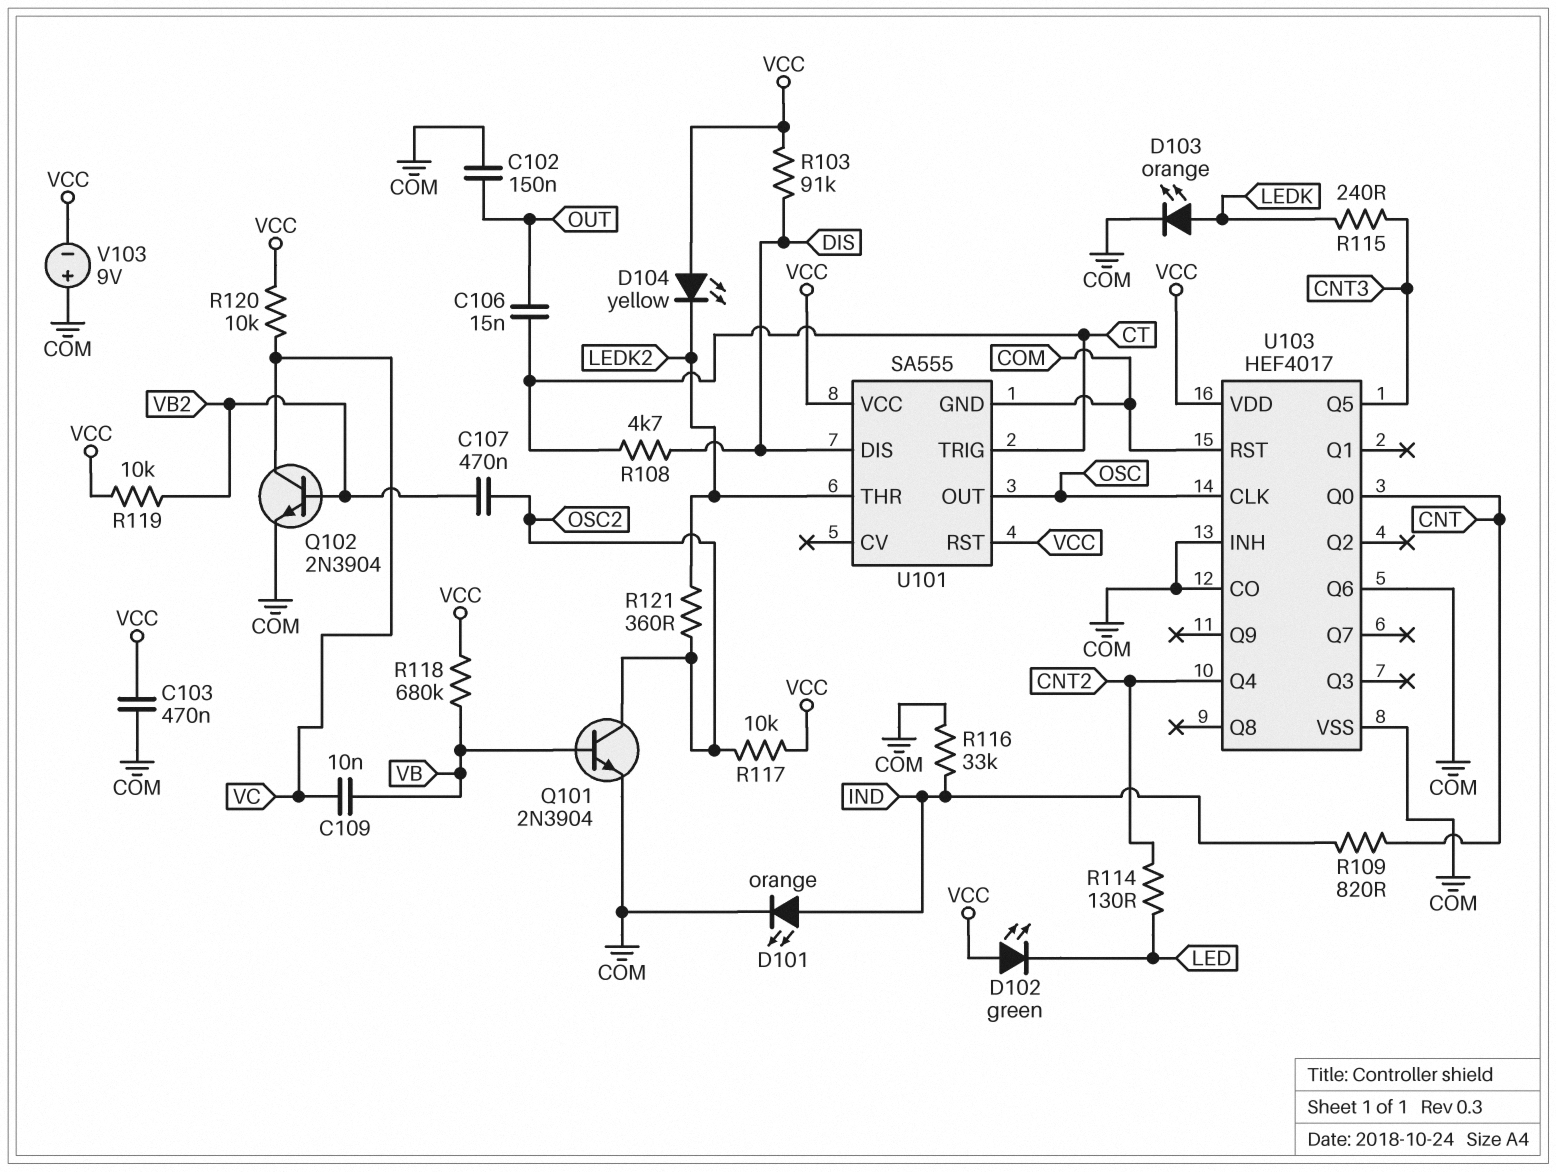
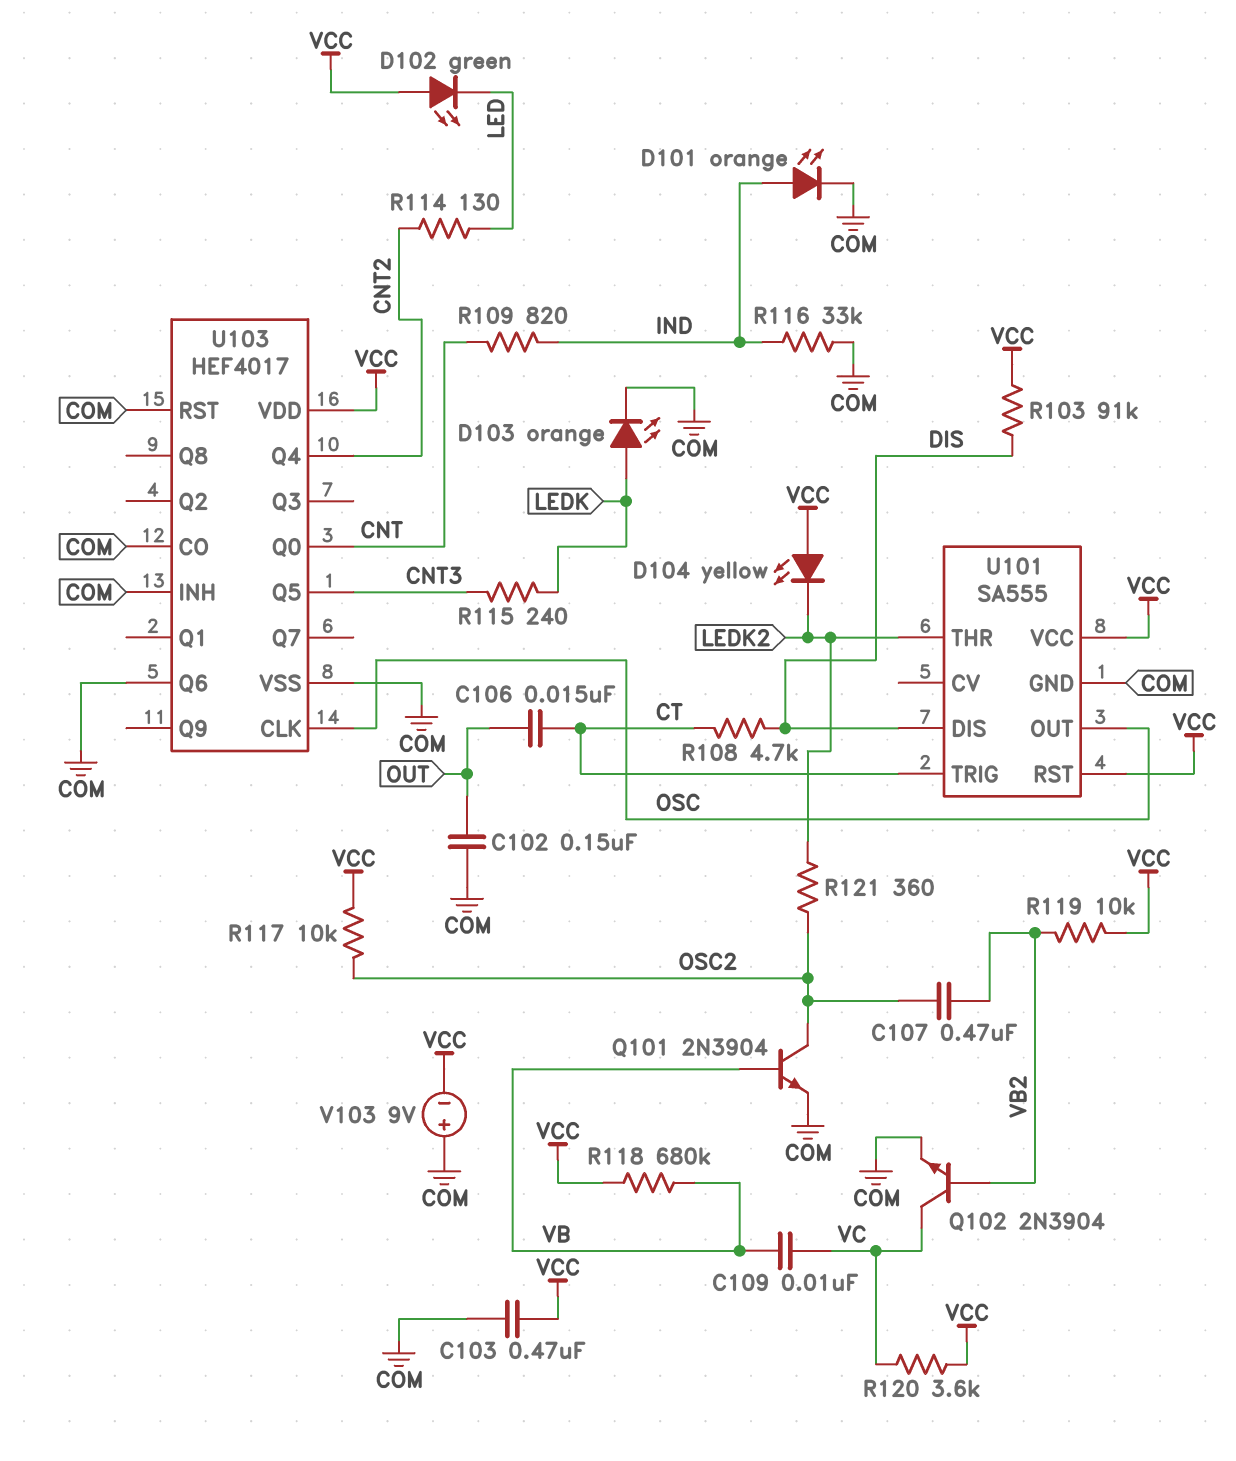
R120: 10k (VC, VCC) -> 3.6k (VC, VCC)

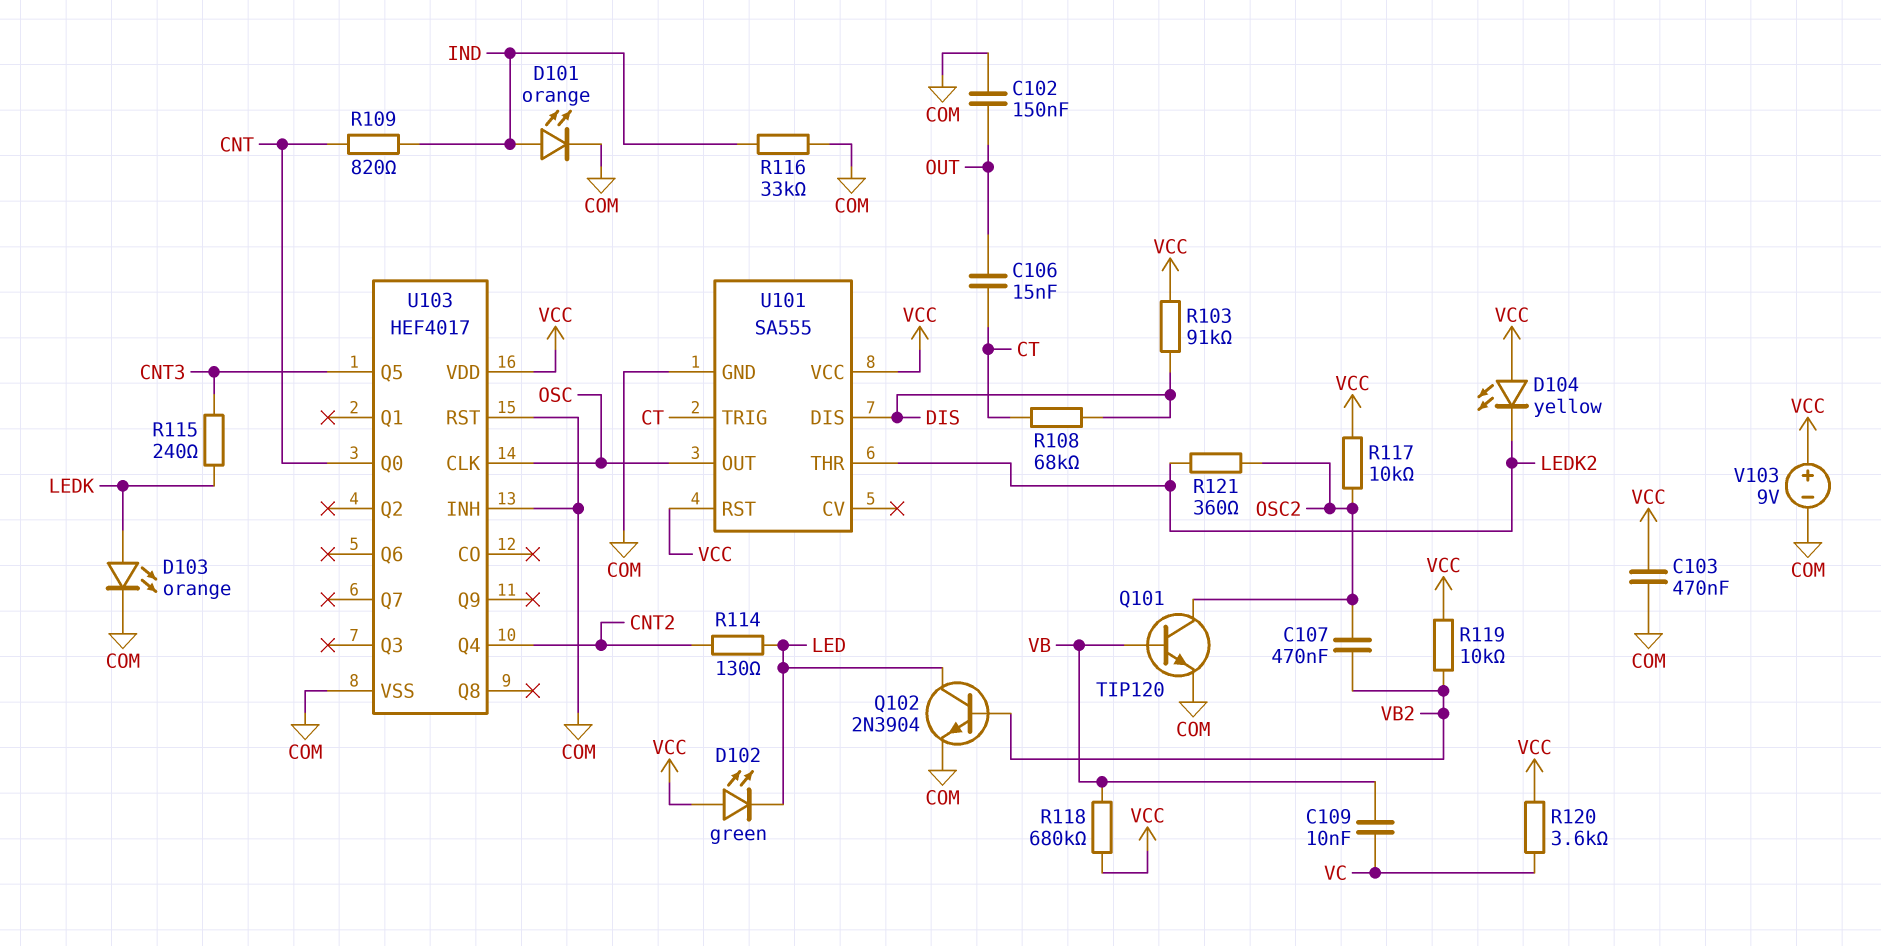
Q101: NPN 2N3904 (B VB, C OSC2, E COM) -> NPN TIP120 (B VB, C OSC2, E COM)
Q102: NPN 2N3904 (B VB2, C VC, E COM) -> NPN 2N3904 (B VB2, C LED, E COM)
R108: 4.7k (CT, DIS) -> 68k (CT, DIS)
U103 pin CO: COM -> none
U103 pin Q6: COM -> none
V103: 9V (plus COM, minus VCC) -> 9V (plus VCC, minus COM)

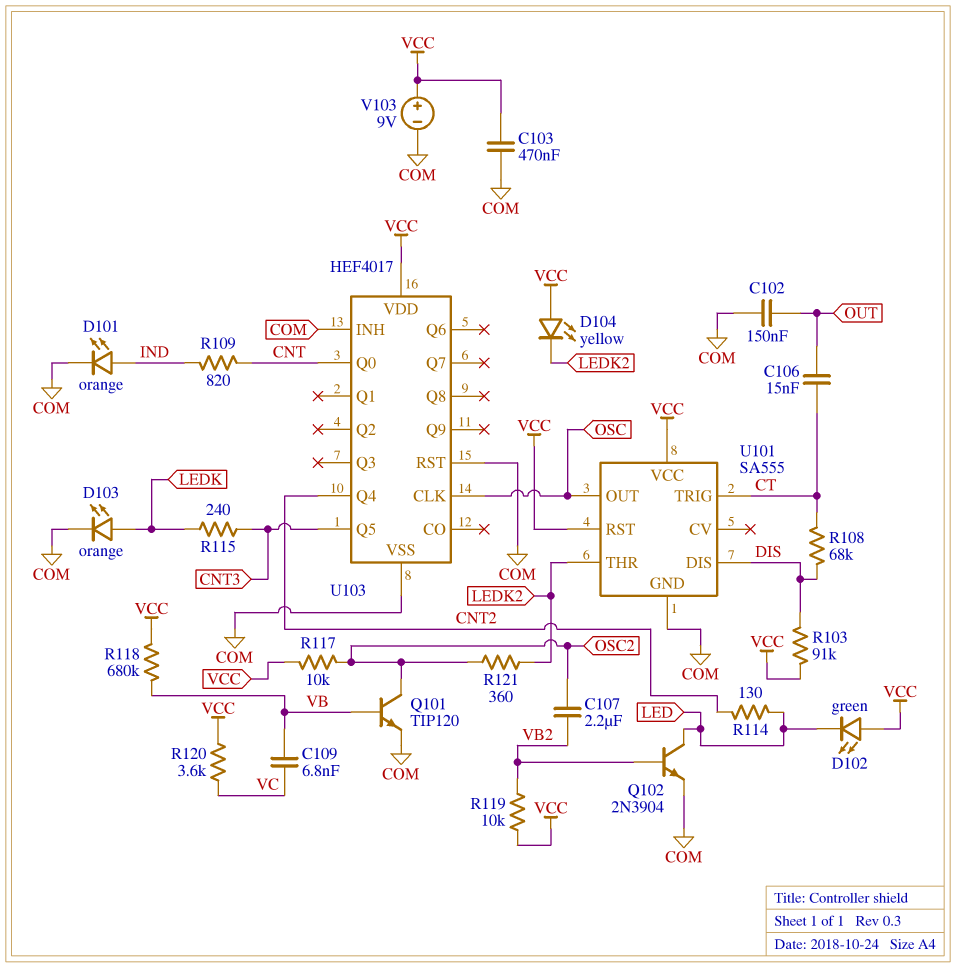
C107: 470nF (OSC2, VB2) -> 2.2uF (OSC2, VB2)
C109: 10nF (VB, VC) -> 6.8nF (VB, VC)
R116: 33k (COM, IND) -> none

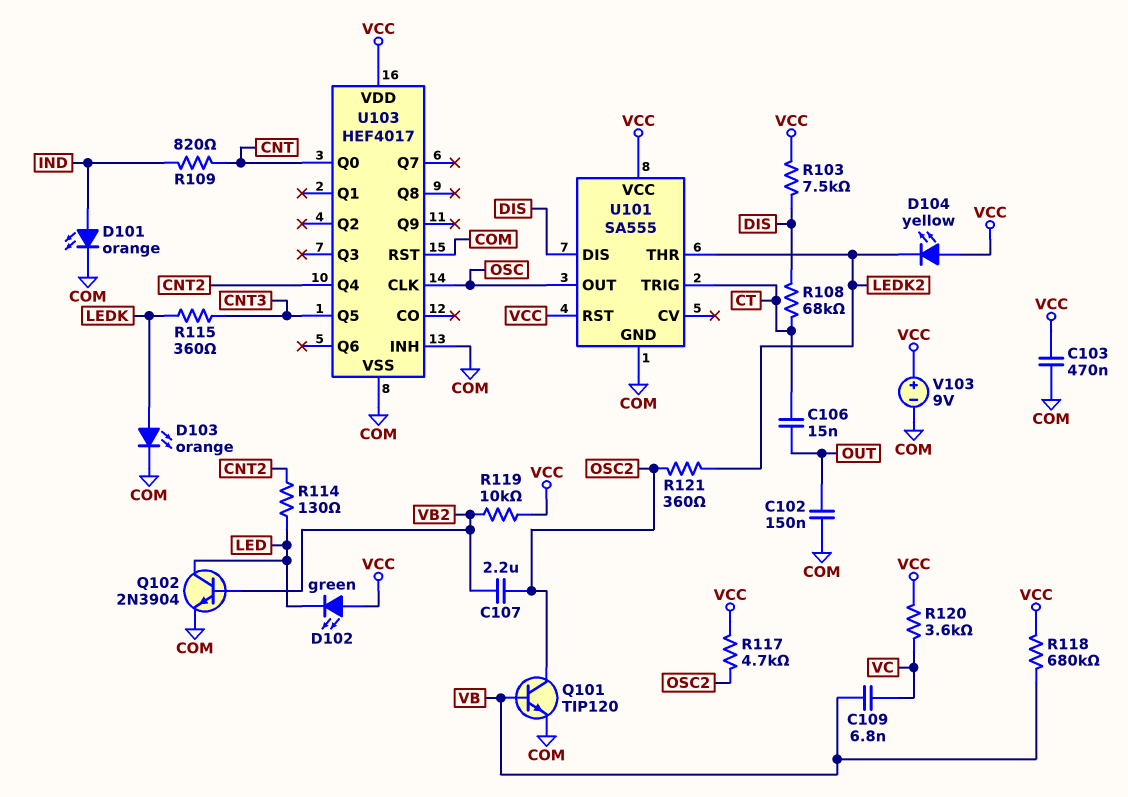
R103: 91k (DIS, VCC) -> 7.5k (DIS, VCC)
R115: 240 (CNT3, LEDK) -> 360 (CNT3, LEDK)
R117: 10k (OSC2, VCC) -> 4.7k (OSC2, VCC)

